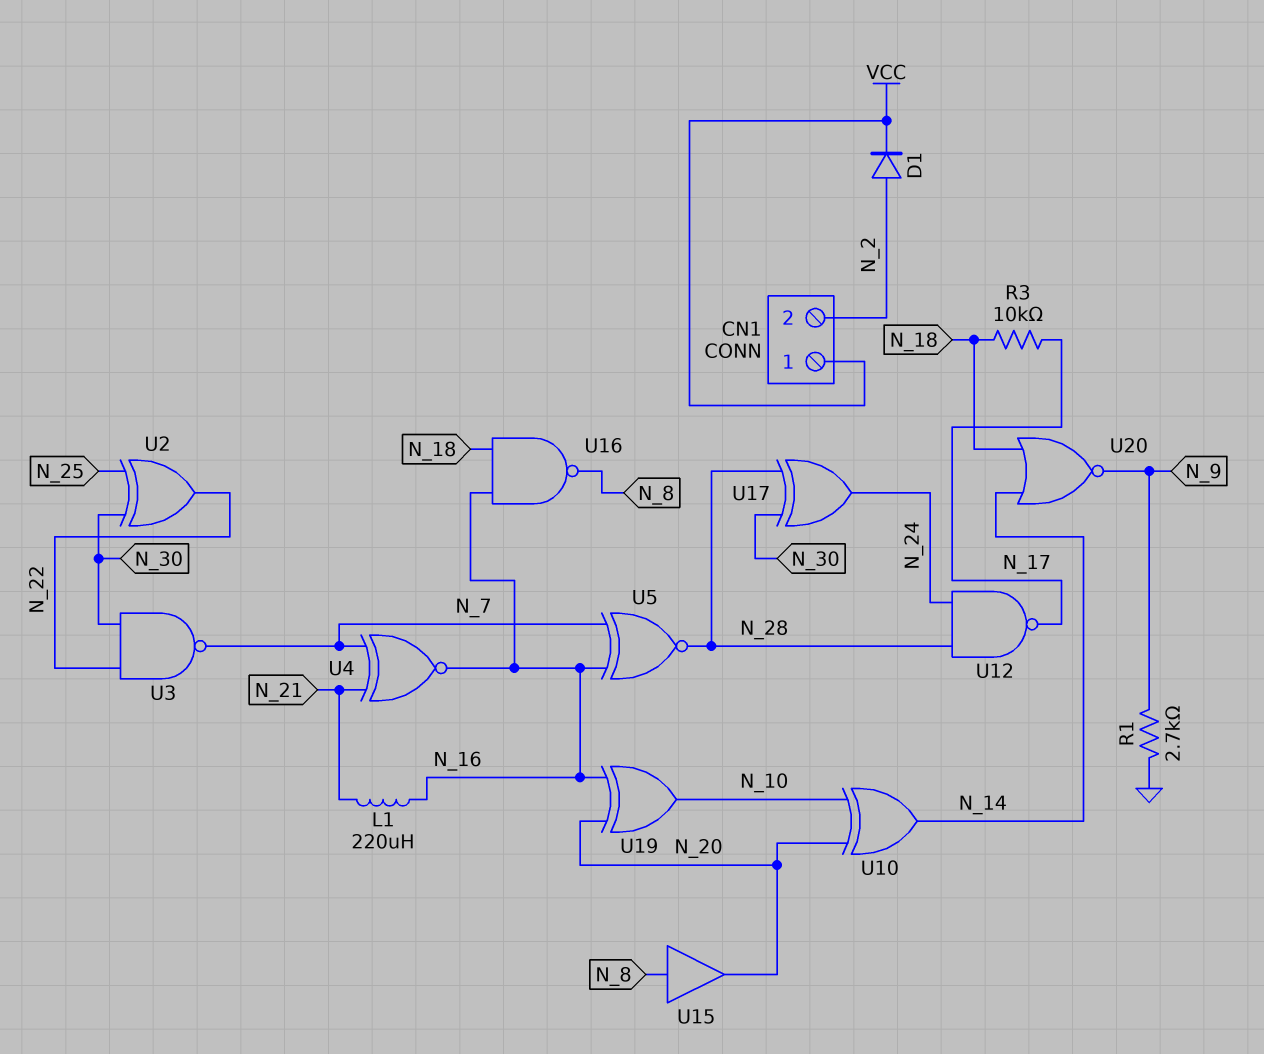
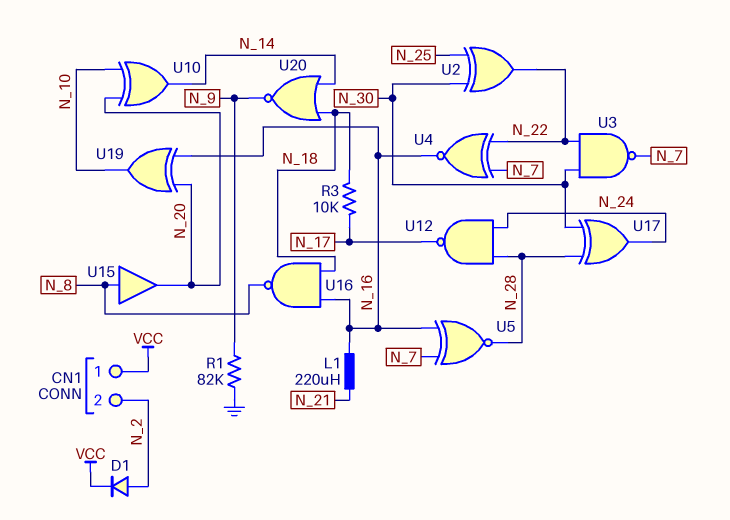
R1: 2.7k (GND, N_9) -> 82k (GND, N_9)
U4: XNOR (in N_7, in N_21, out N_16) -> XNOR (in N_7, in N_22, out N_16)

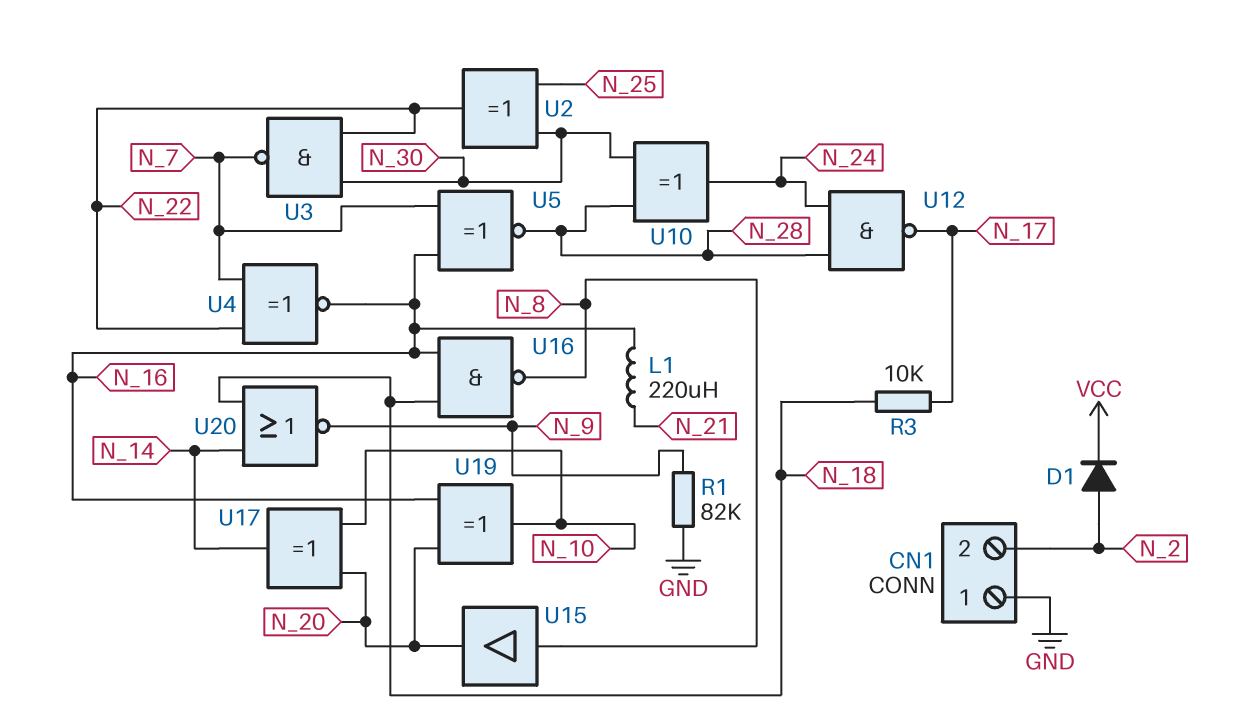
CN1 pin 1: VCC -> GND
U10: XOR (in N_10, in N_20, out N_14) -> XOR (in N_28, in N_30, out N_24)
U17: XOR (in N_28, in N_30, out N_24) -> XOR (in N_10, in N_20, out N_14)

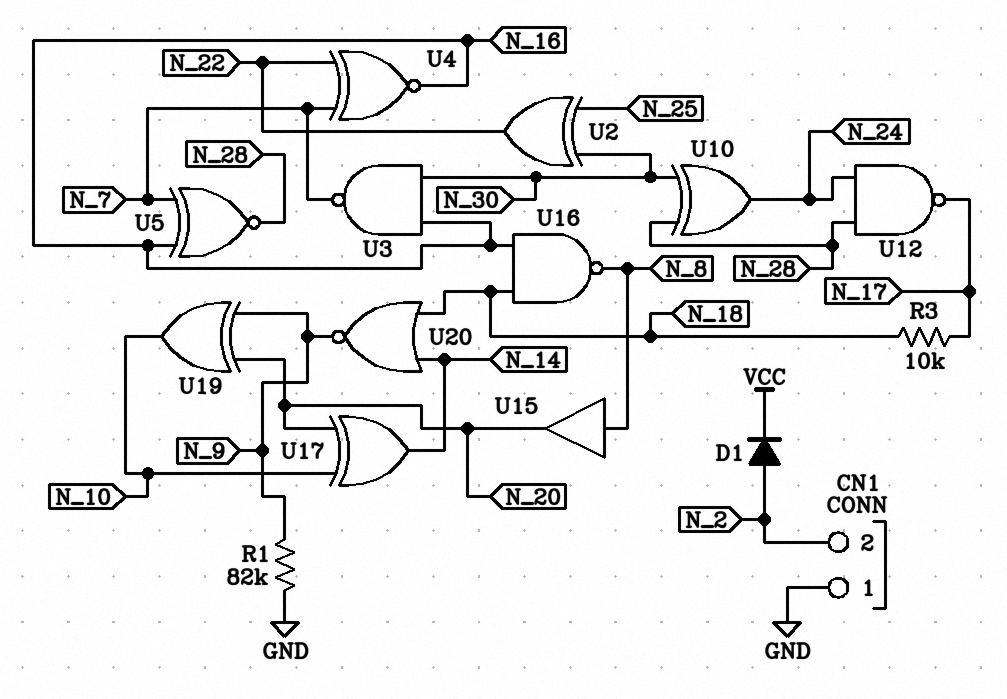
L1: 220uH (N_16, N_21) -> none
U3: NAND (in N_22, in N_30, out N_7) -> NAND (in N_16, in N_30, out N_7)
U19: XOR (in N_16, in N_20, out N_10) -> XOR (in N_9, in N_20, out N_10)

